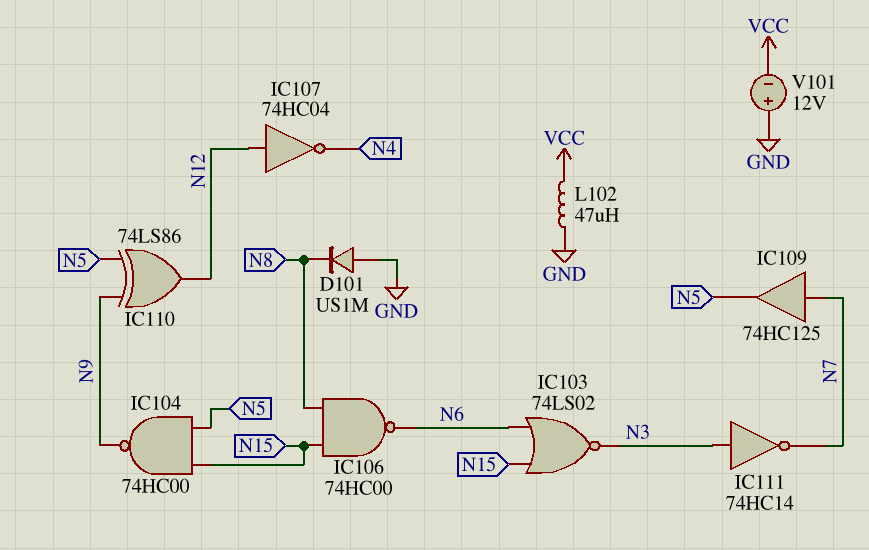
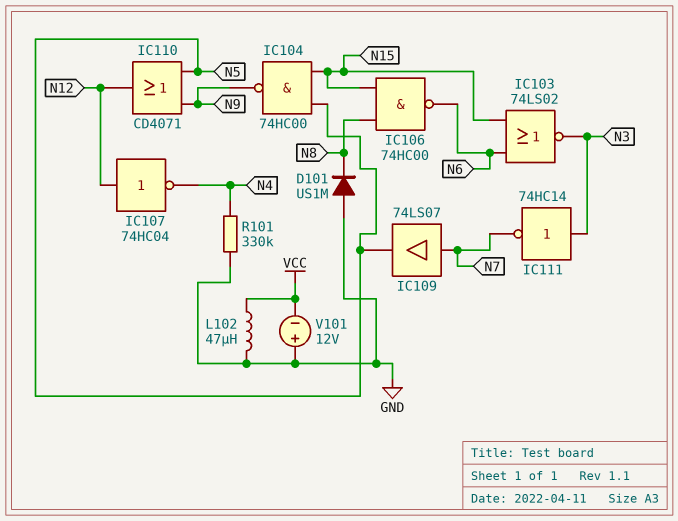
IC109: buffer 74HC125 (in N7, out N5) -> buffer 74LS07 (in N7, out N5)
IC110: XOR 74LS86 (in N5, in N9, out N12) -> OR CD4071 (in N5, in N9, out N12)
R101: none -> 330k (GND, N4)

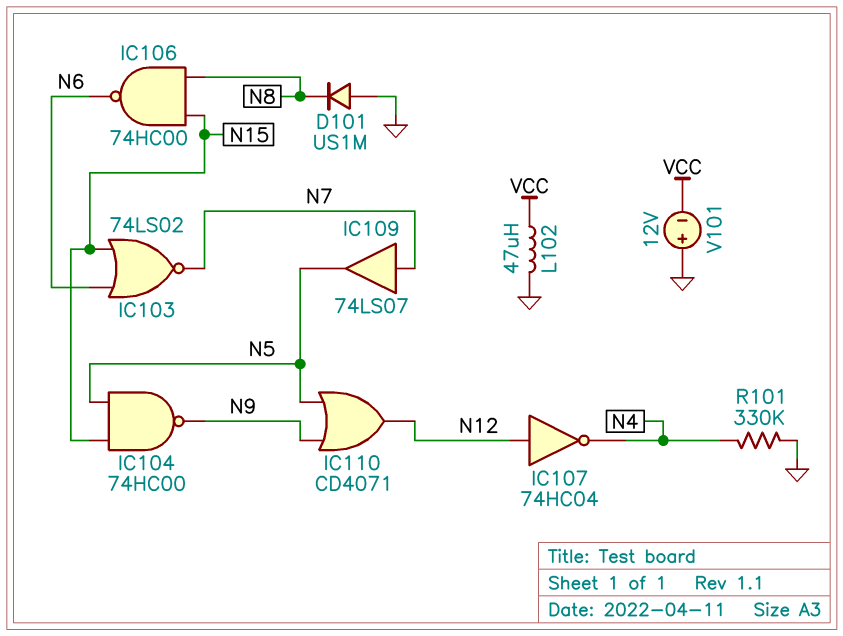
IC103: NOR 74LS02 (in N6, in N15, out N3) -> NOR 74LS02 (in N6, in N15, out N7)
IC111: NOT 74HC14 (in N3, out N7) -> none

